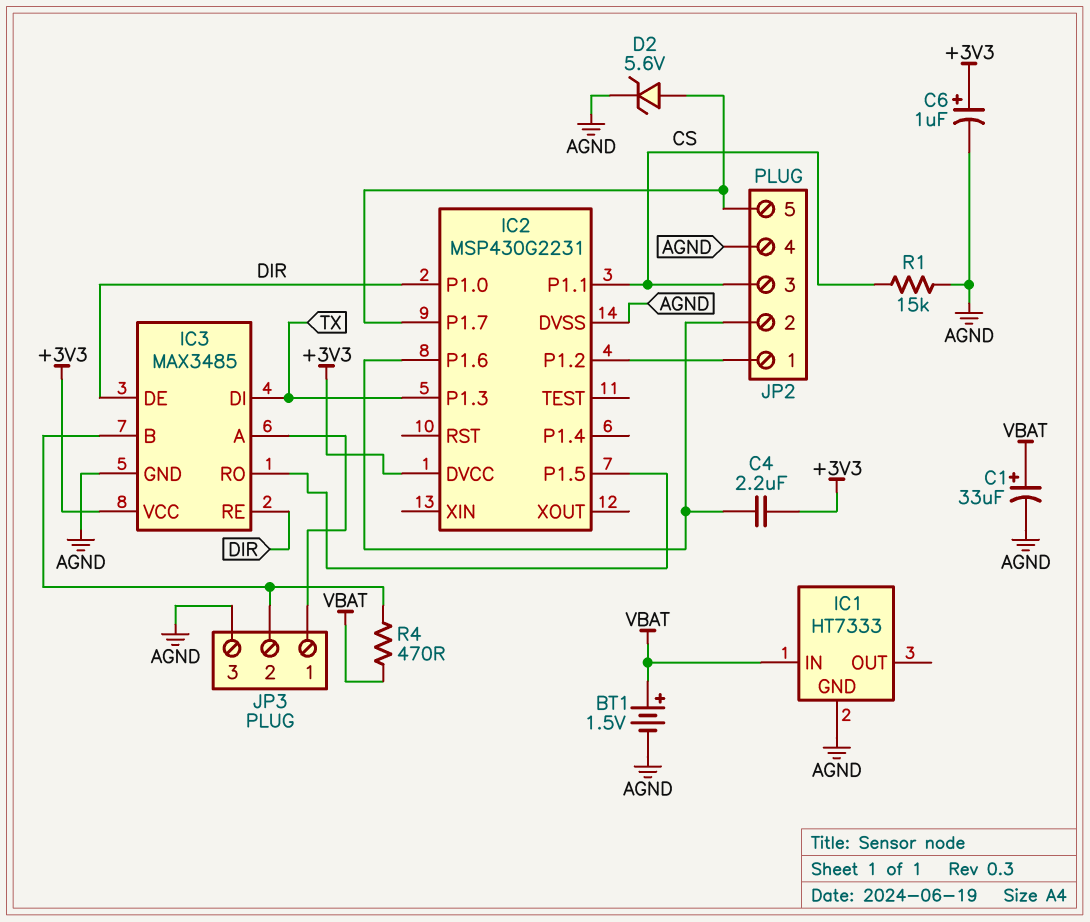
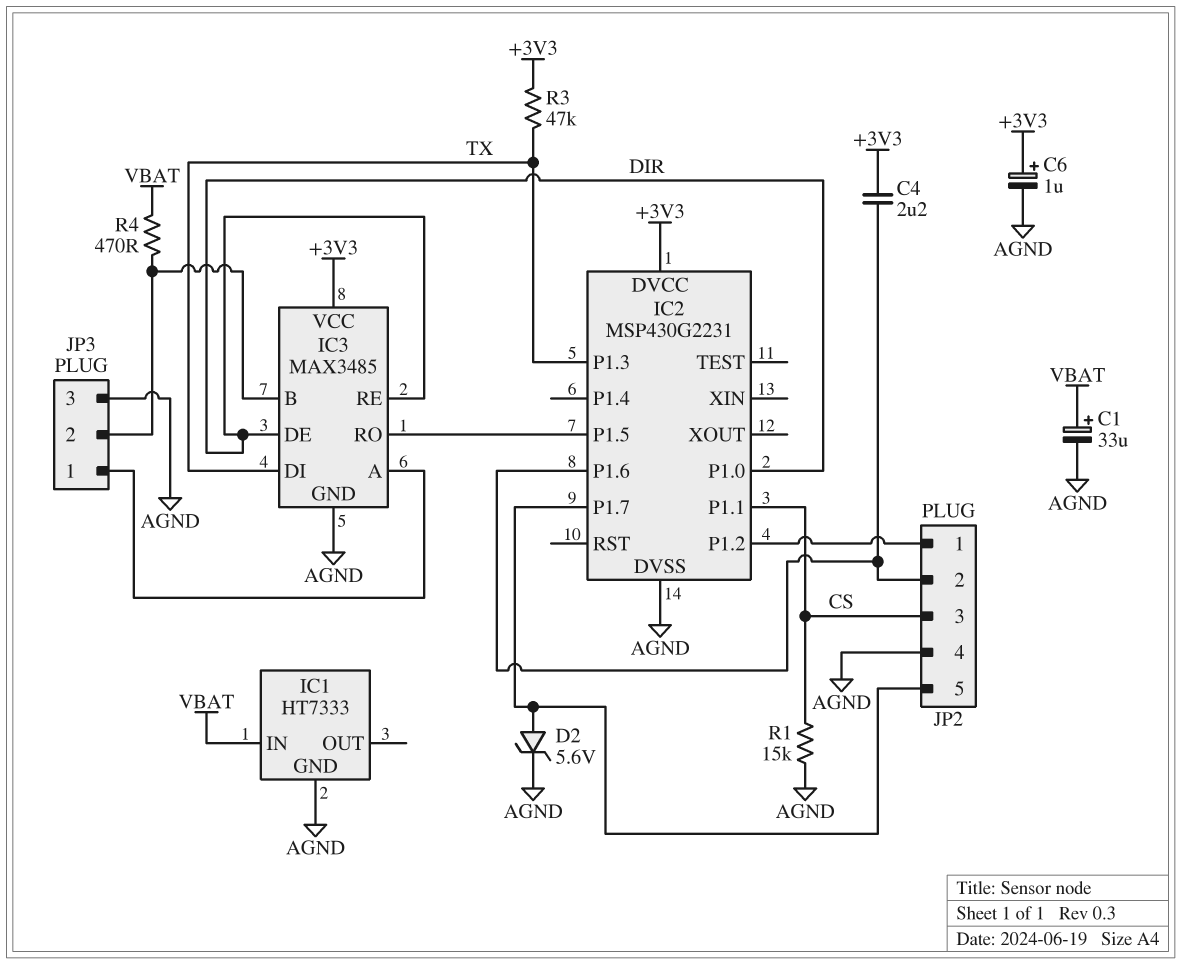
BT1: 1.5V (plus VBAT, minus AGND) -> none
R3: none -> 47k (+3V3, TX)

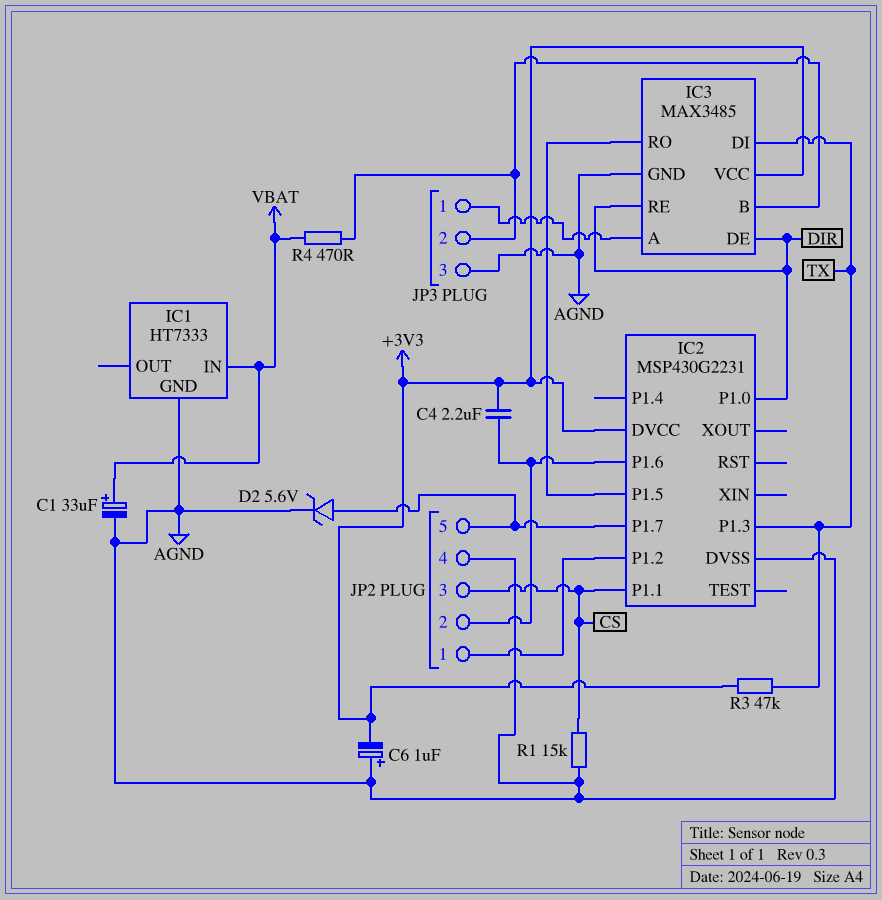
C6: 1uF (plus +3V3, minus AGND) -> 1uF (plus AGND, minus +3V3)

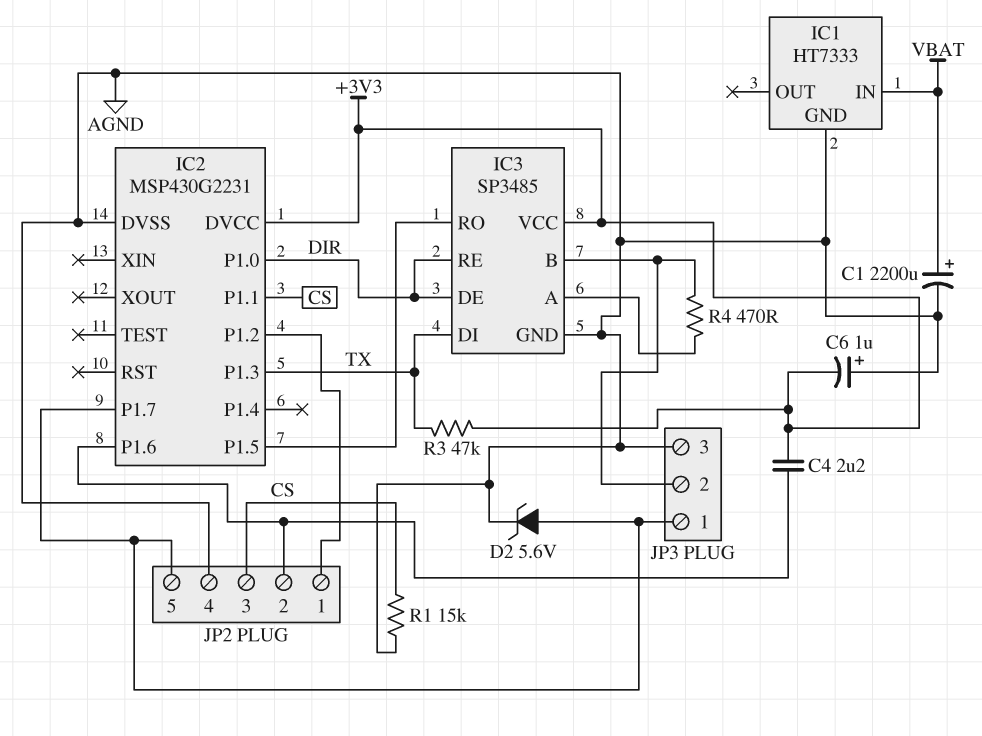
C1: 33uF (plus VBAT, minus AGND) -> 2200uF (plus VBAT, minus AGND)
IC3: MAX3485 -> SP3485
JP3 pin 1: IC3/A -> IC2/P1.7
R4: 470 (IC3/B, VBAT) -> 470 (IC3/A, IC3/B)

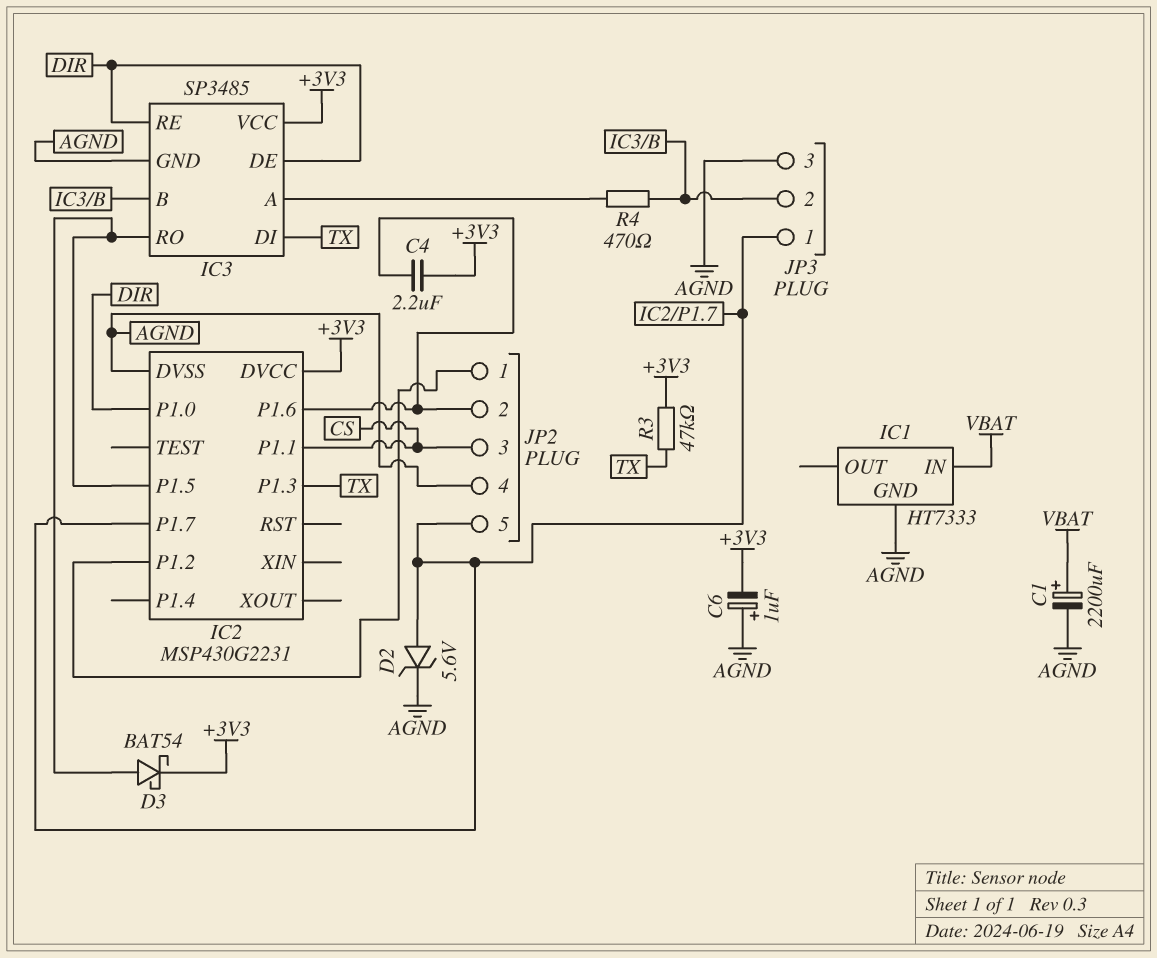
D3: none -> schottky BAT54 (A IC2/P1.5, K +3V3)
R1: 15k (AGND, CS) -> none

